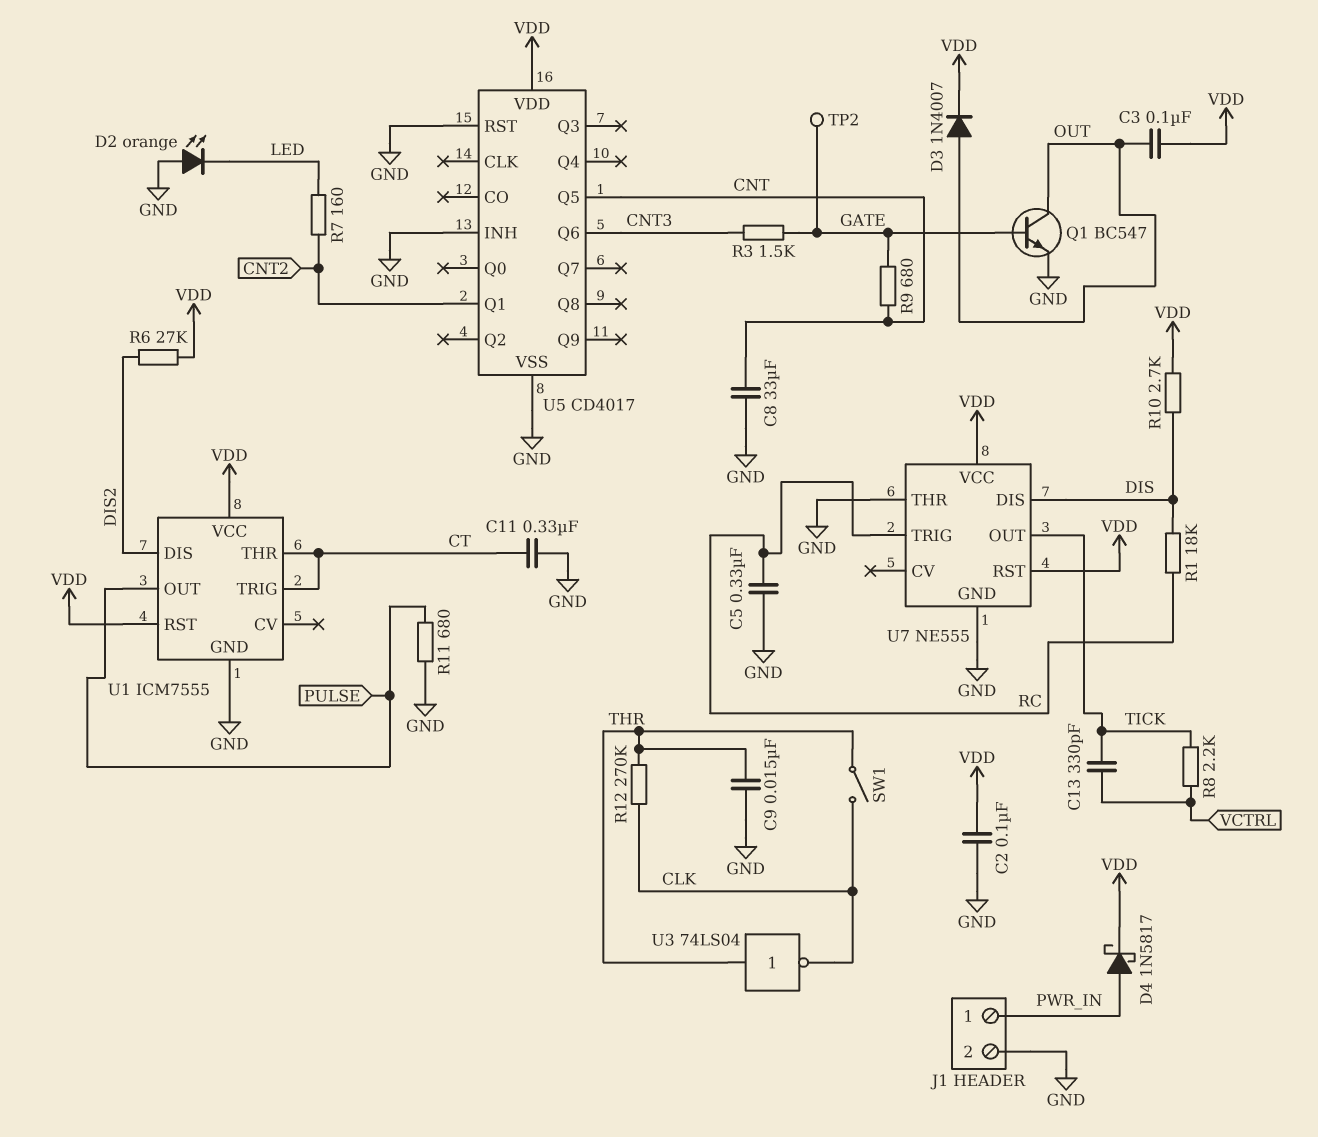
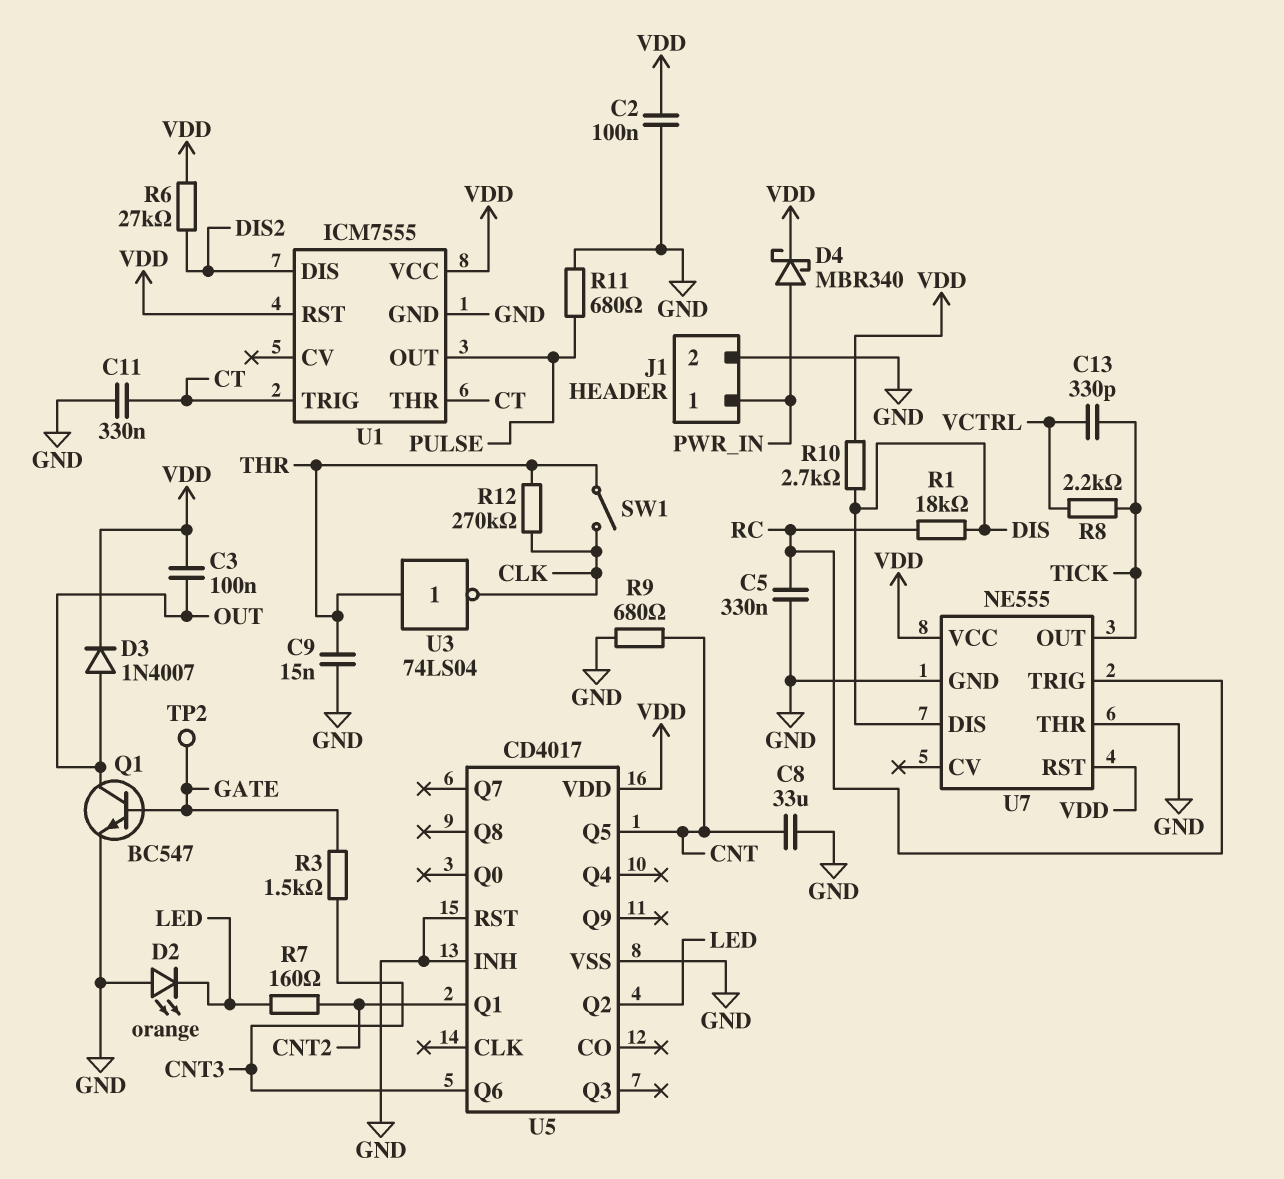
D4: schottky 1N5817 (A PWR_IN, K VDD) -> schottky MBR340 (A PWR_IN, K VDD)
R9: 680 (CNT, GATE) -> 680 (CNT, GND)
U5 pin Q2: none -> LED

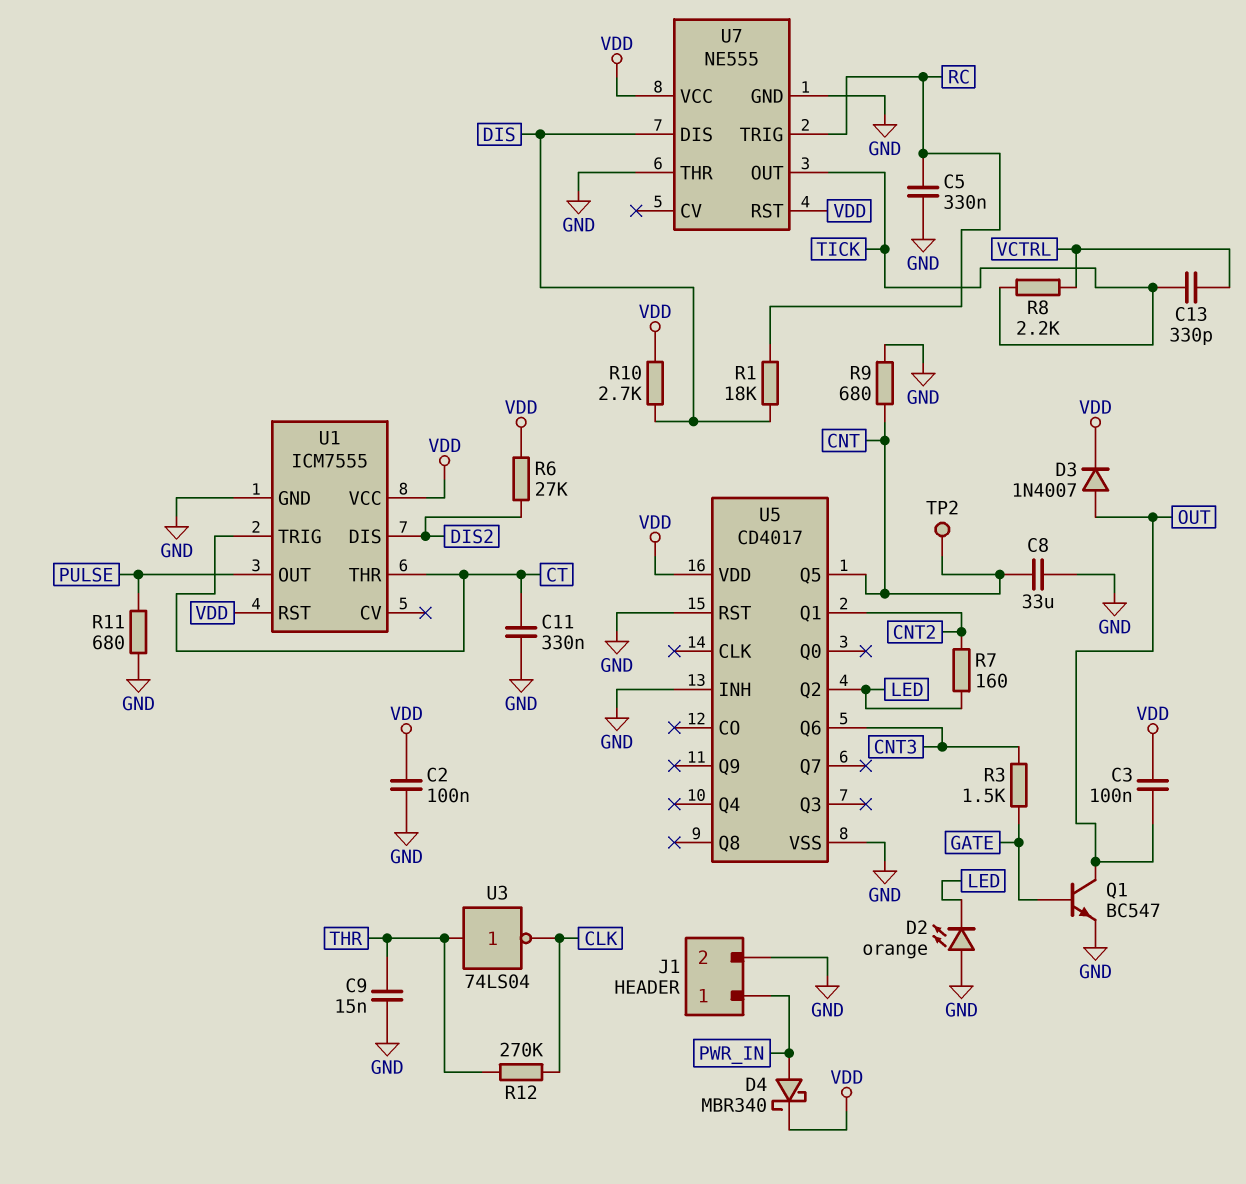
SW1: switch (CLK, THR) -> none
TP2: test point (GATE) -> test point (CNT)

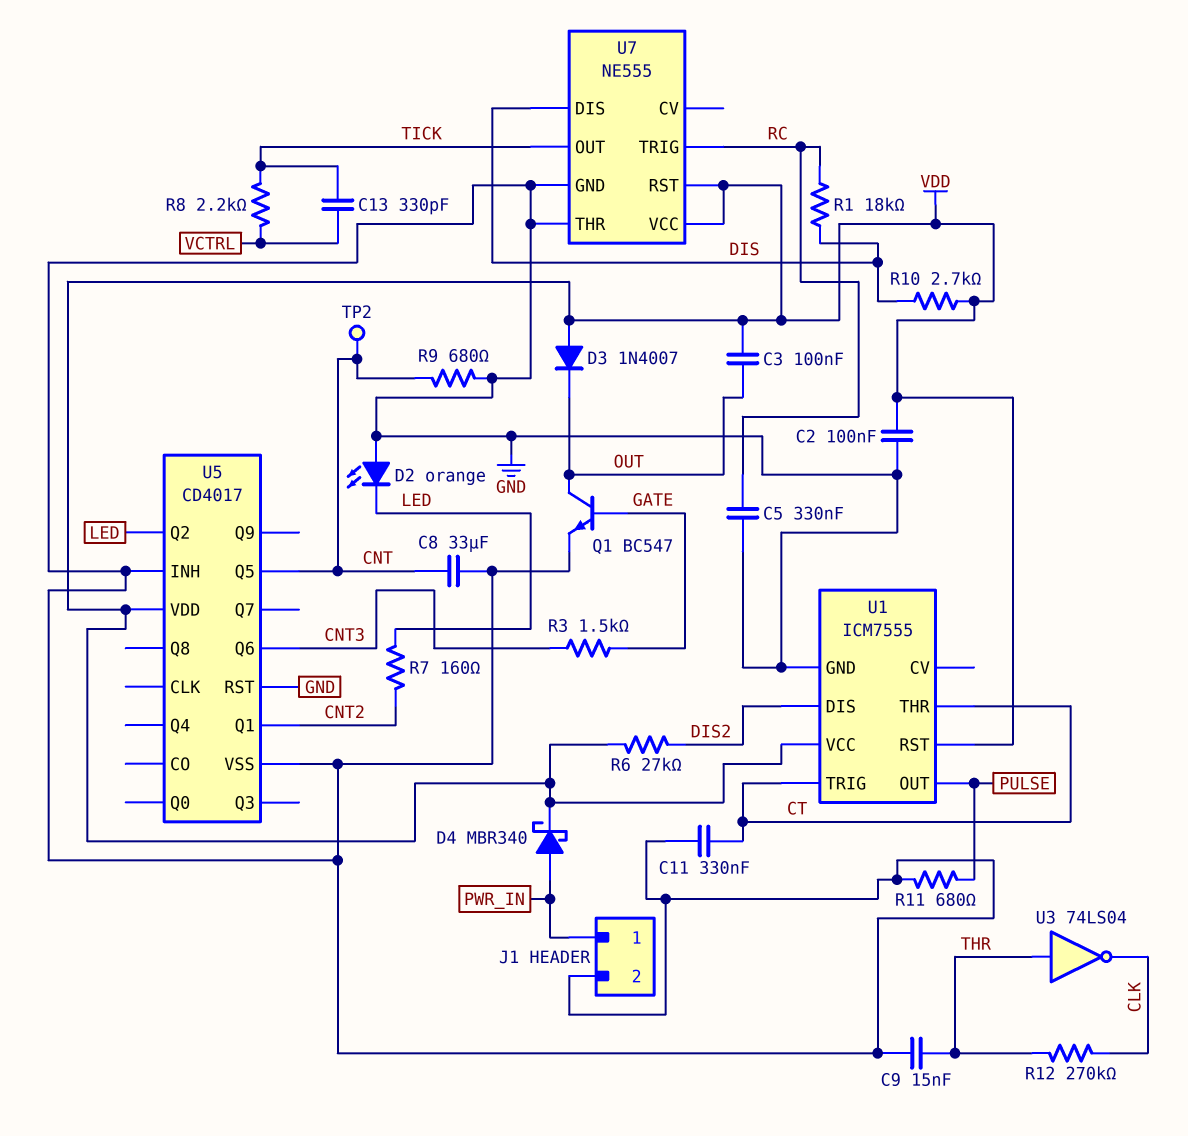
D3: diode 1N4007 (A OUT, K VDD) -> diode 1N4007 (A VDD, K OUT)

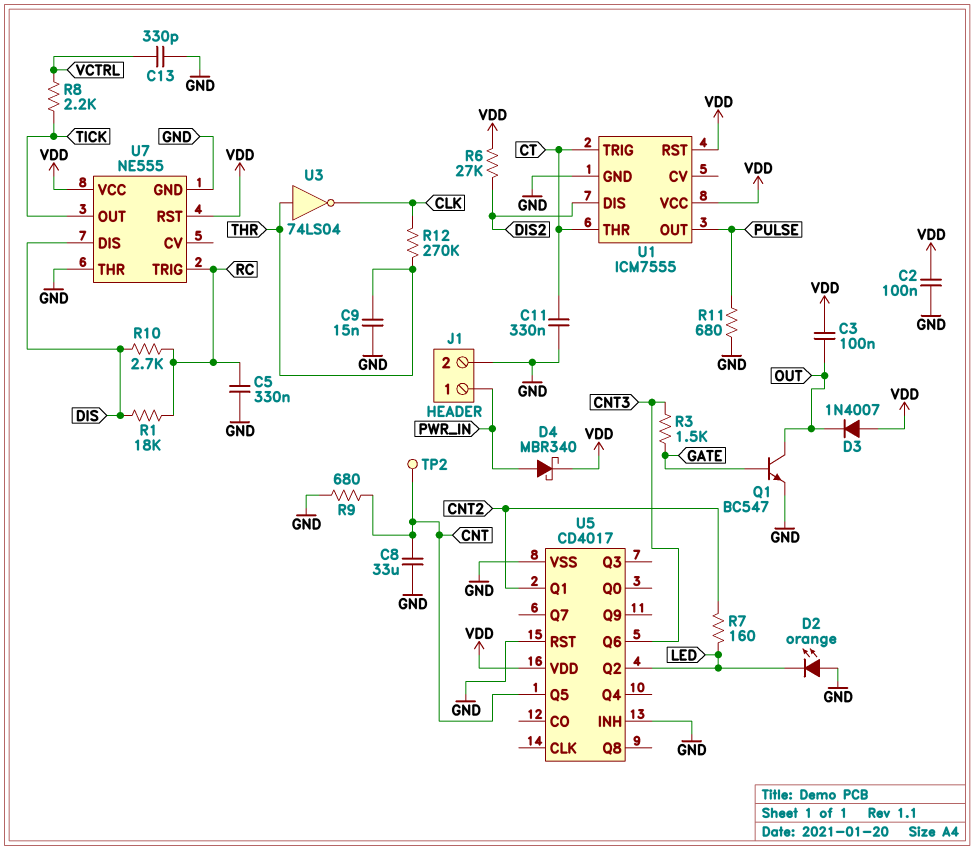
C13: 330pF (TICK, VCTRL) -> 330pF (GND, VCTRL)
R10: 2.7k (DIS, VDD) -> 2.7k (DIS, RC)

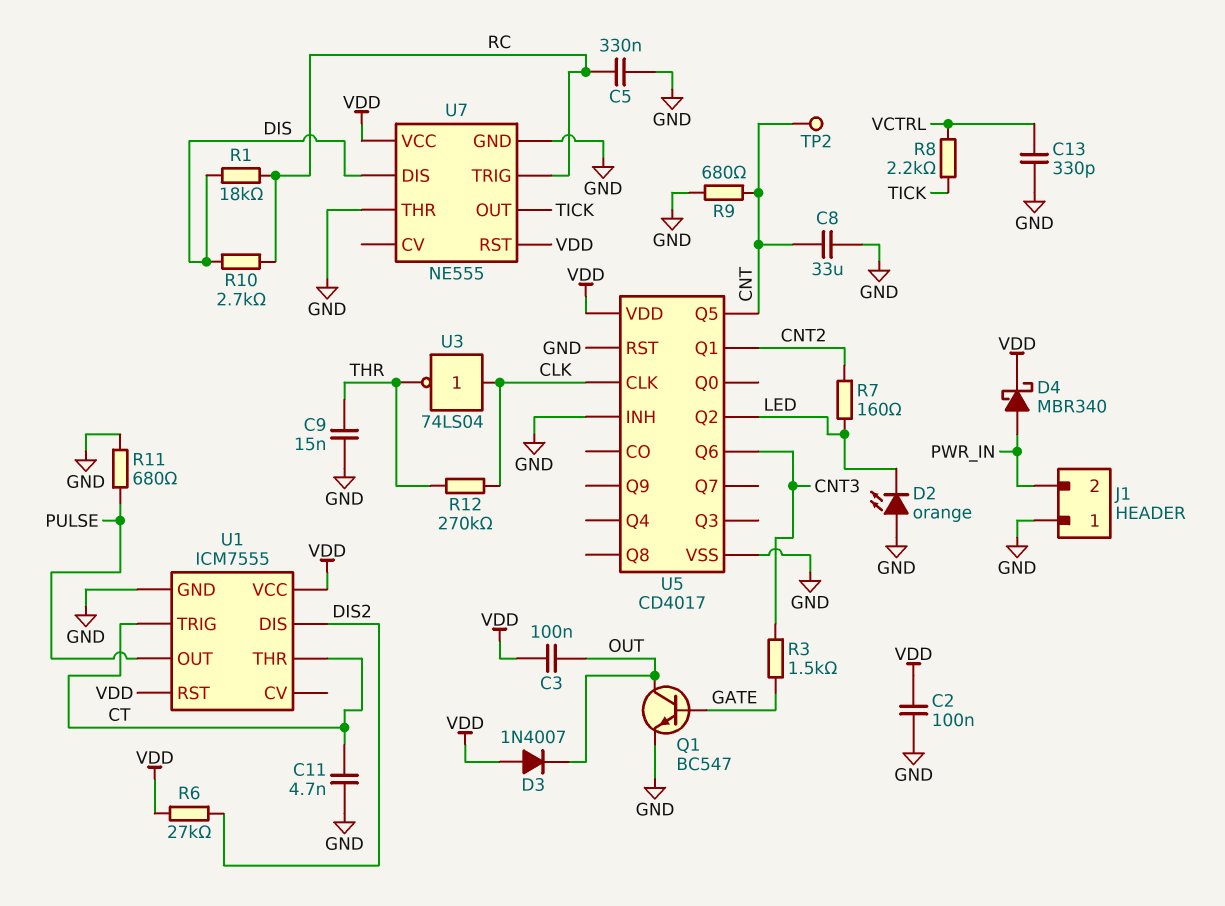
C11: 330nF (CT, GND) -> 4.7nF (CT, GND)
J1 pin 1: PWR_IN -> GND
J1 pin 2: GND -> PWR_IN
U3: NOT 74LS04 (in THR, out CLK) -> NOT 74LS04 (in CLK, out THR)
U5 pin CLK: none -> CLK

